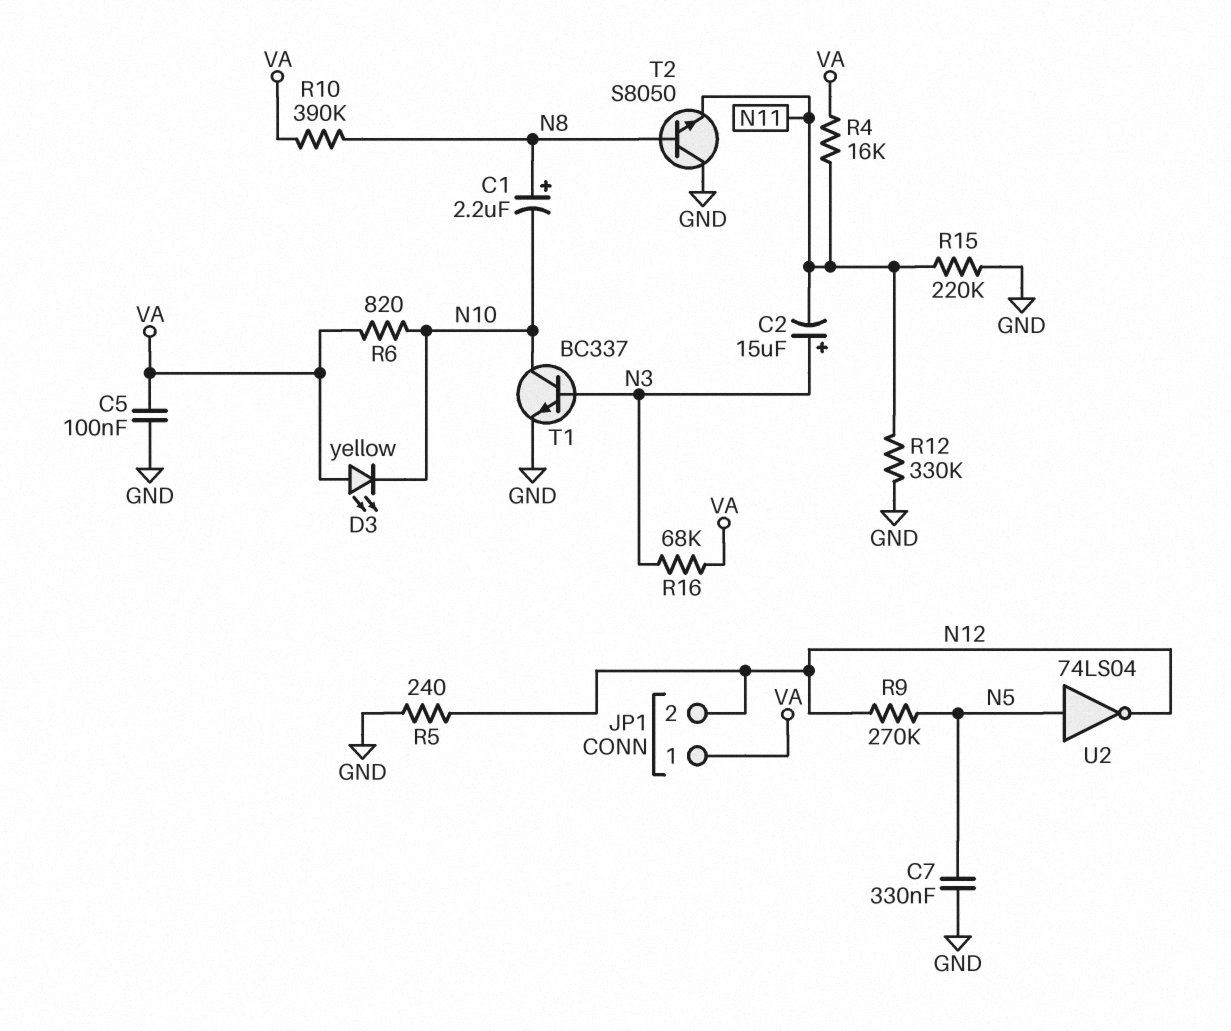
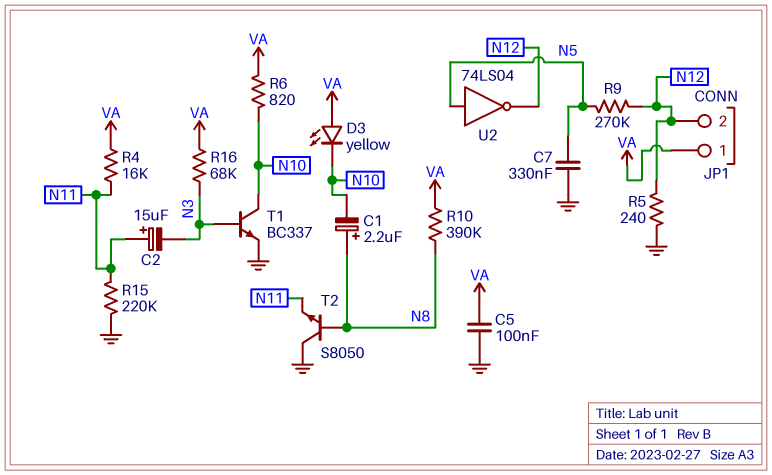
C2: 15uF (plus N3, minus N11) -> 15uF (plus N11, minus N3)
R12: 330k (GND, N11) -> none

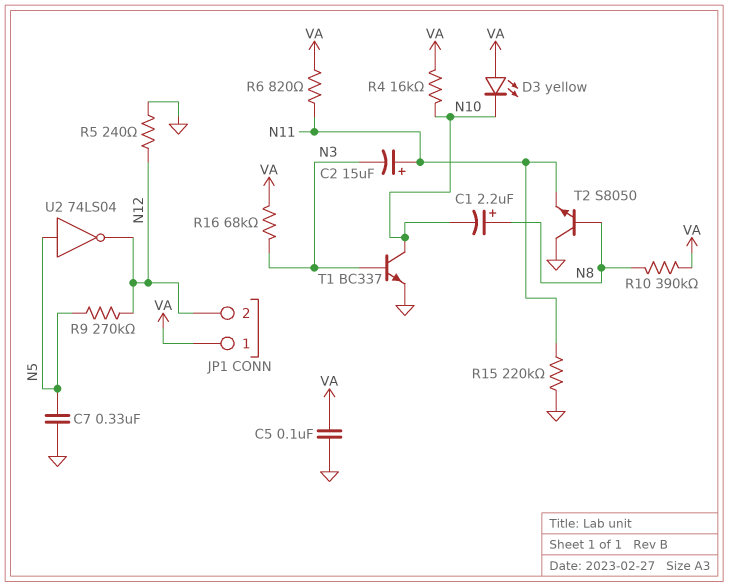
R4: 16k (N11, VA) -> 16k (N10, VA)
R6: 820 (N10, VA) -> 820 (N11, VA)

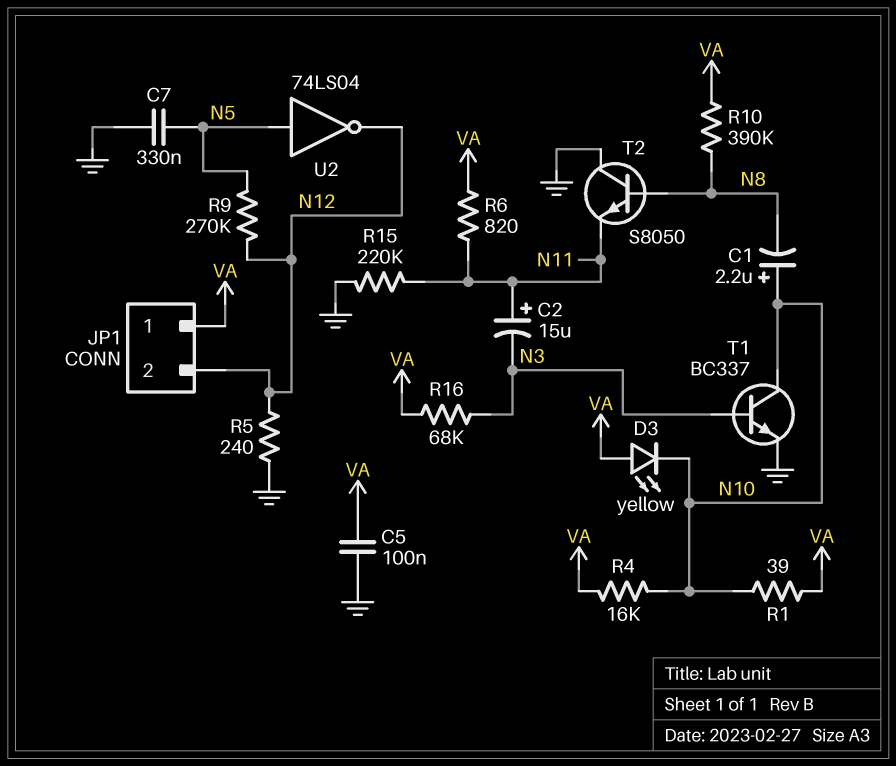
C1: 2.2uF (plus N8, minus N10) -> 2.2uF (plus N10, minus N8)
R1: none -> 39 (N10, VA)

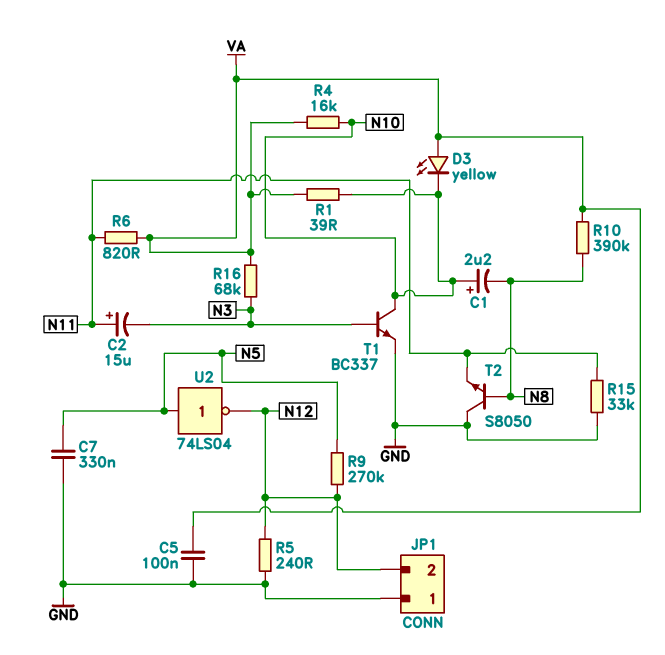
JP1 pin 1: VA -> GND
R15: 220k (GND, N11) -> 33k (GND, N11)

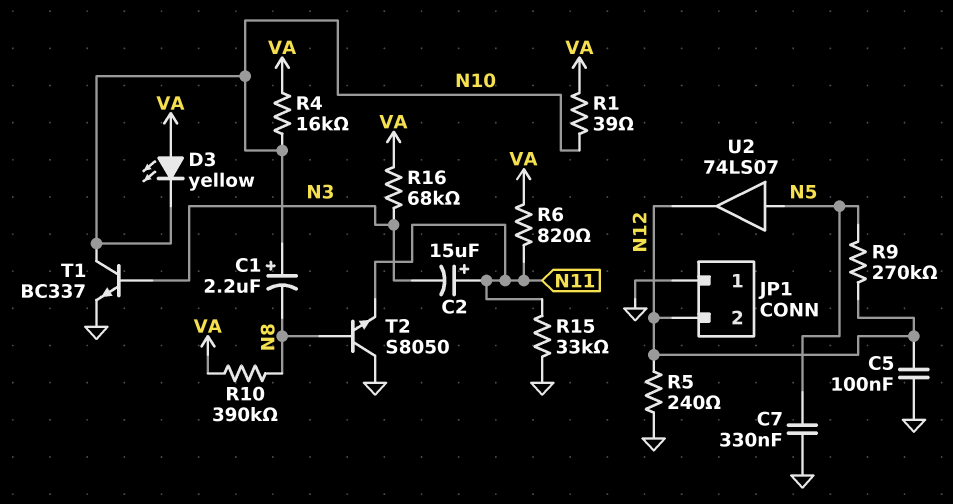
C5: 100nF (GND, VA) -> 100nF (GND, N12)
U2: NOT 74LS04 (in N5, out N12) -> buffer 74LS07 (in N5, out N12)

